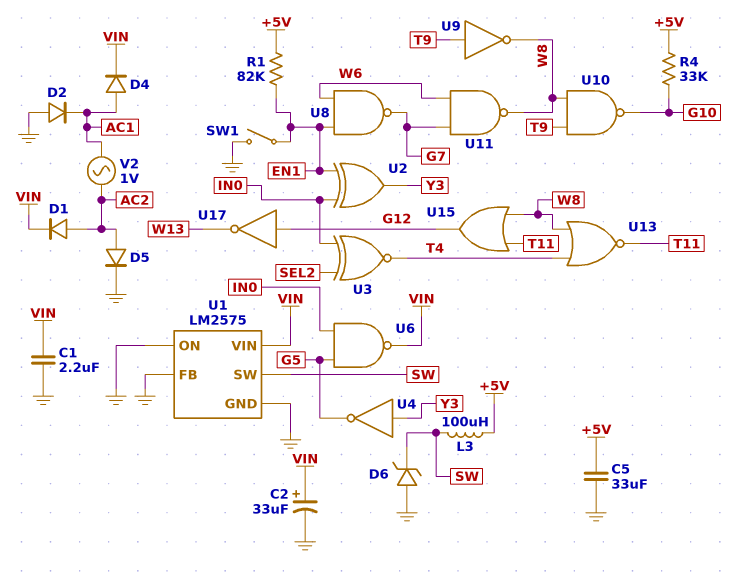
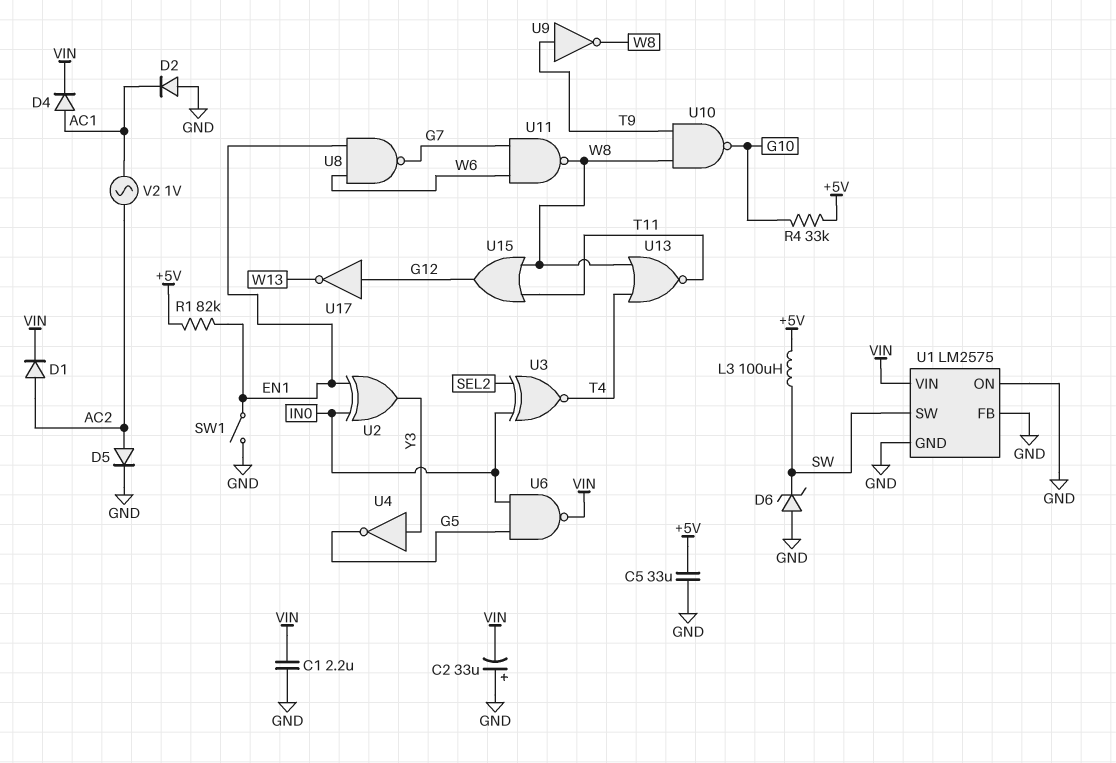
C2: 33uF (plus VIN, minus GND) -> 33uF (plus GND, minus VIN)

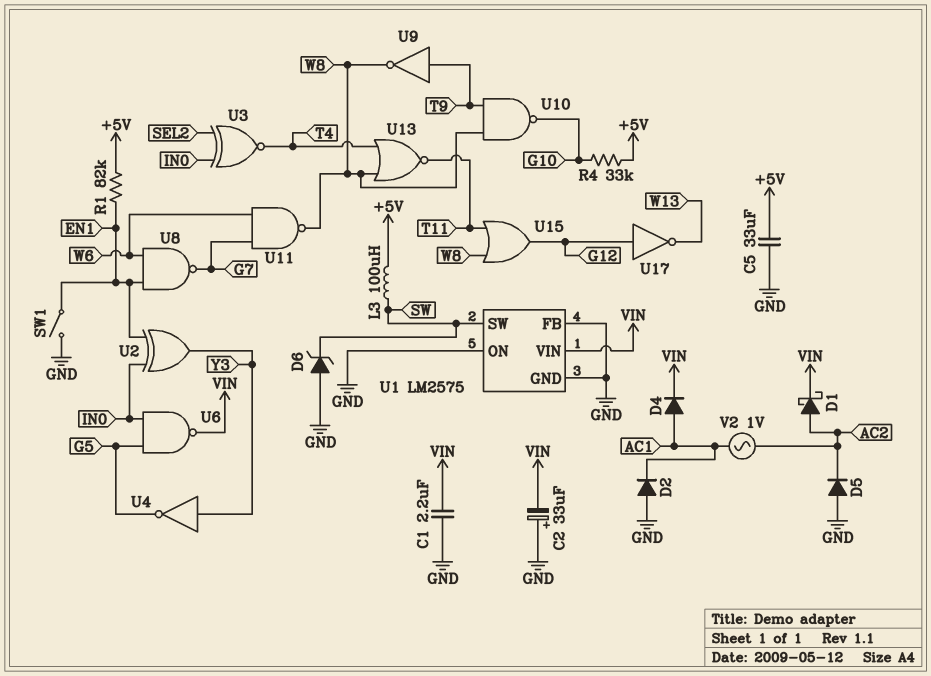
D1: diode (A AC2, K VIN) -> schottky (A AC2, K VIN)
D5: diode (A AC2, K GND) -> diode (A GND, K AC2)

